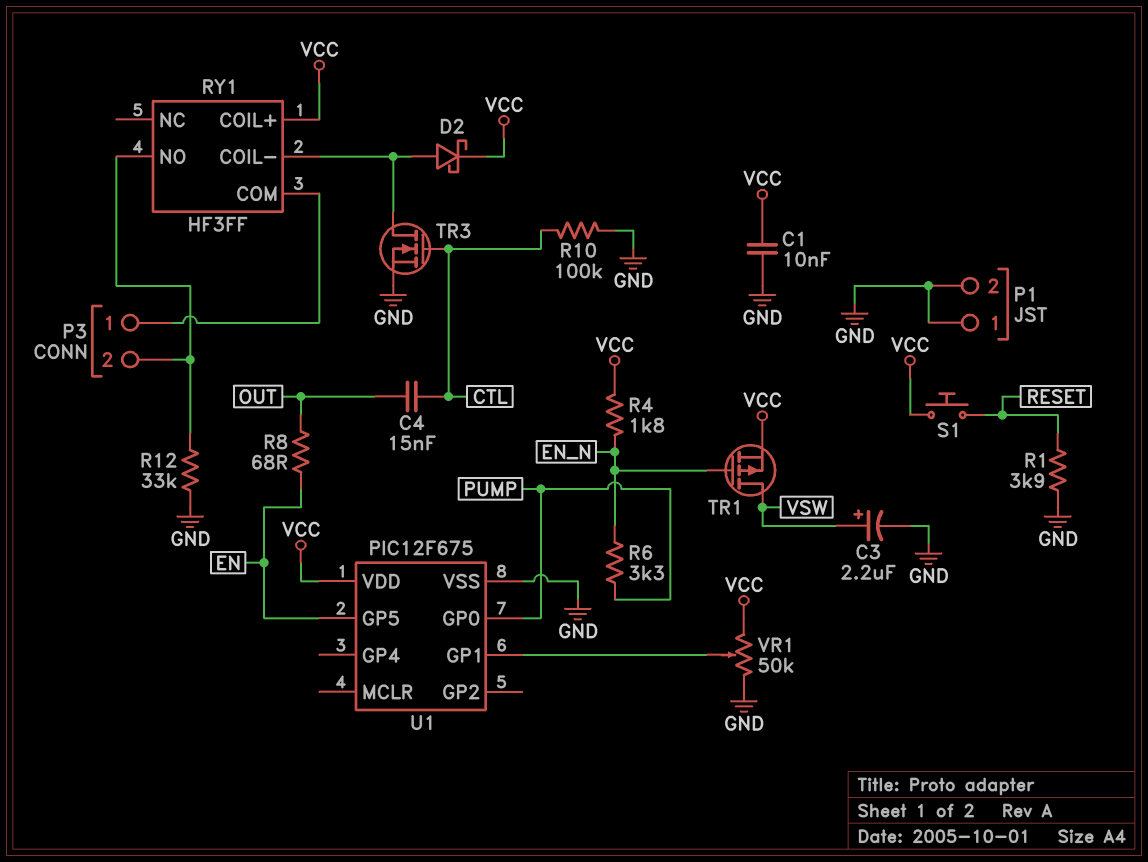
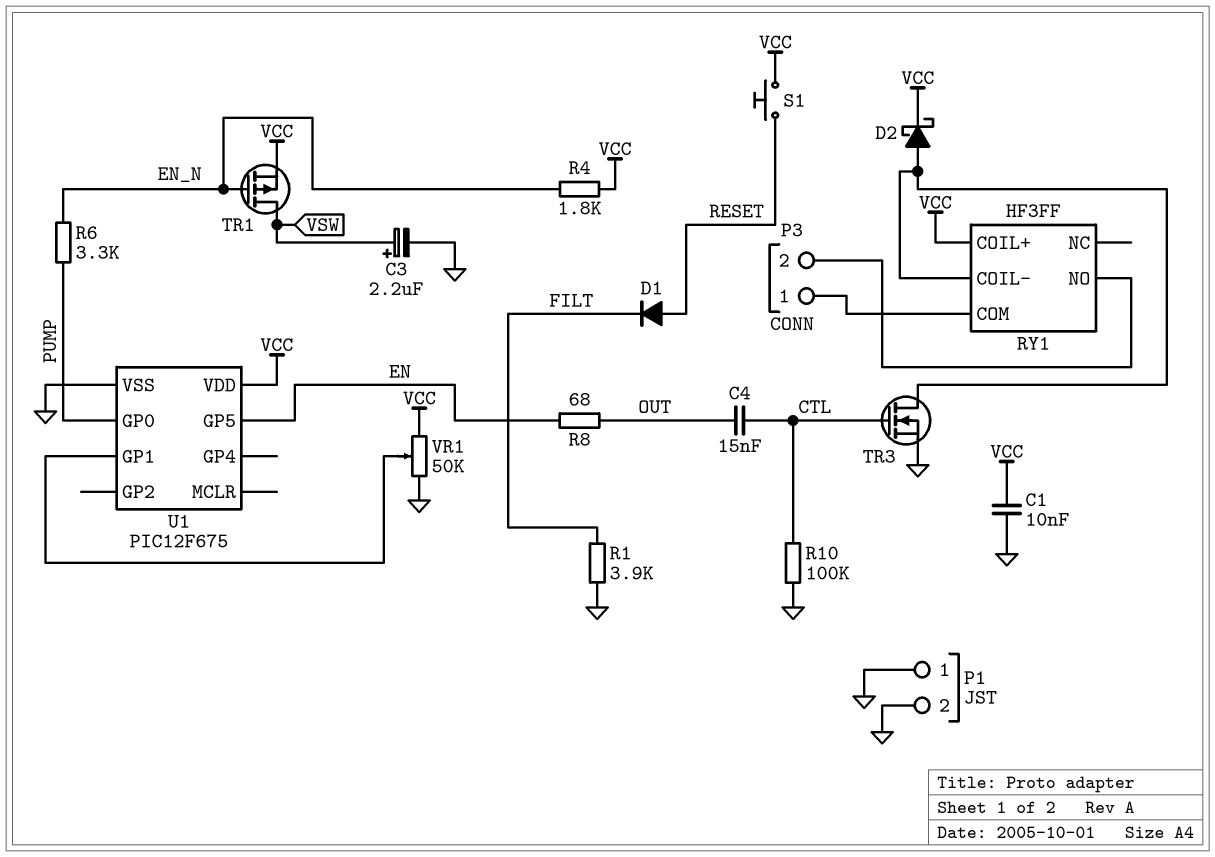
D1: none -> diode (A RESET, K FILT)
R1: 3.9k (GND, RESET) -> 3.9k (FILT, GND)
R12: 33k (GND, P3/2) -> none

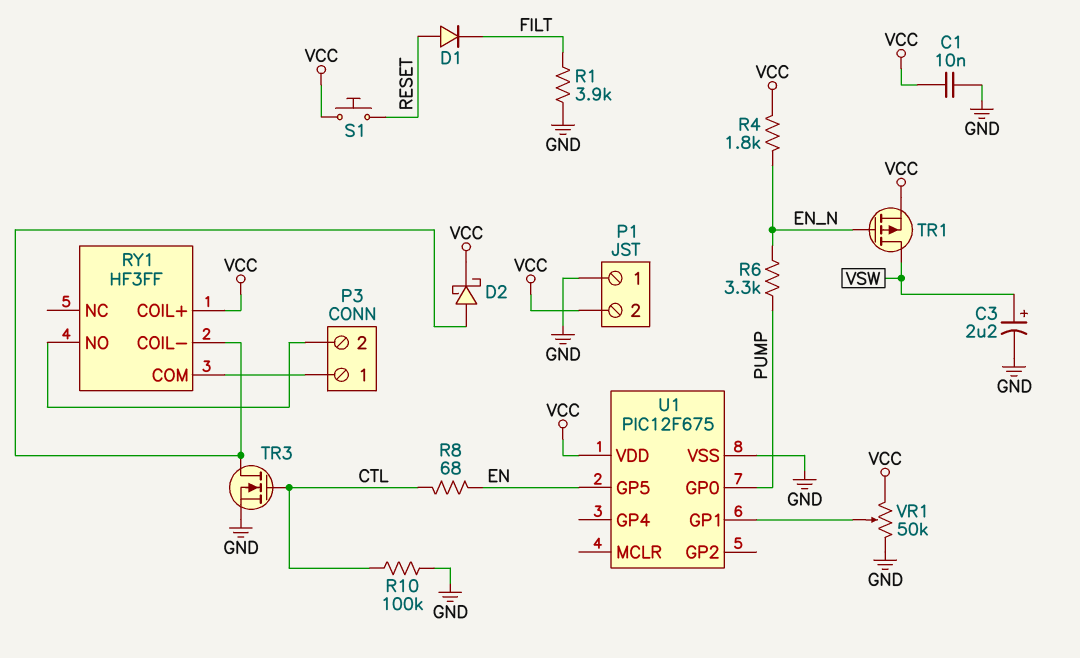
C4: 15nF (CTL, OUT) -> none
P1 pin 2: GND -> VCC
R8: 68 (EN, OUT) -> 68 (CTL, EN)

